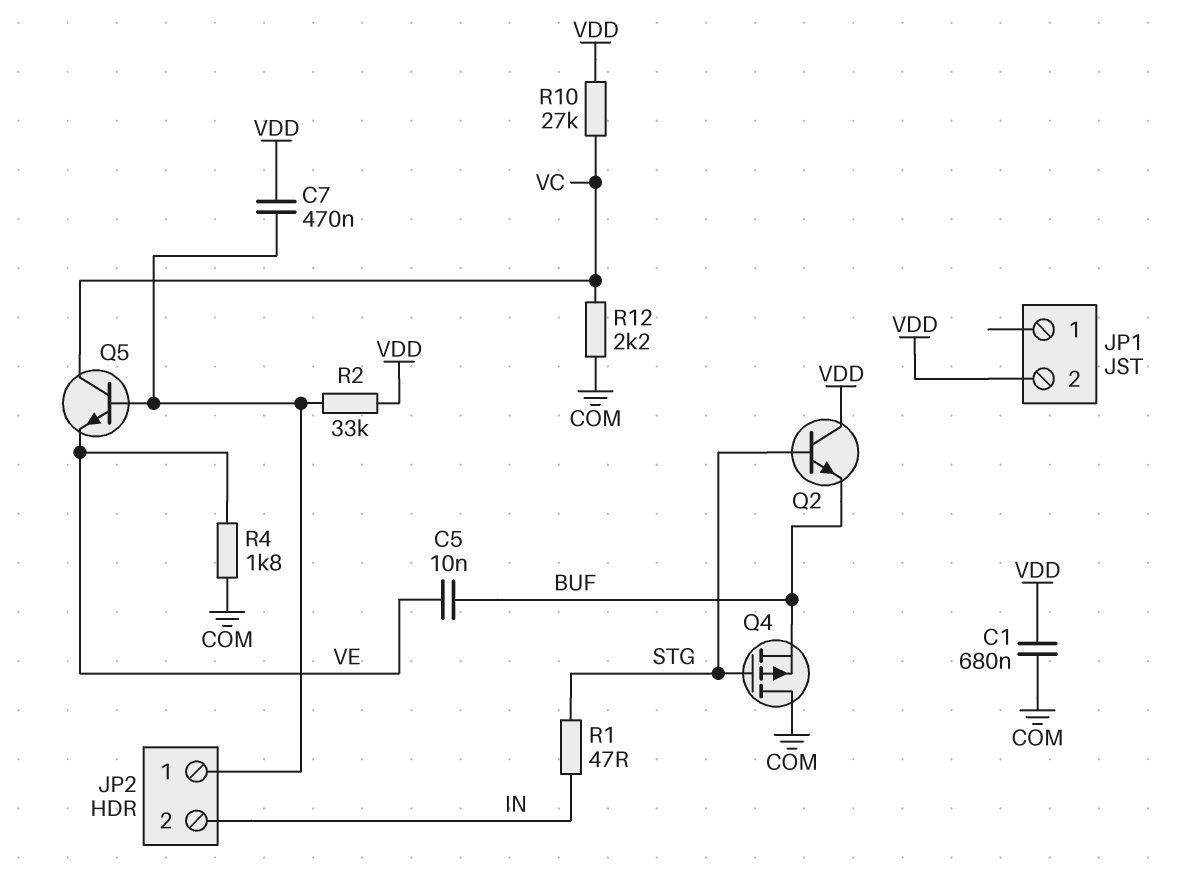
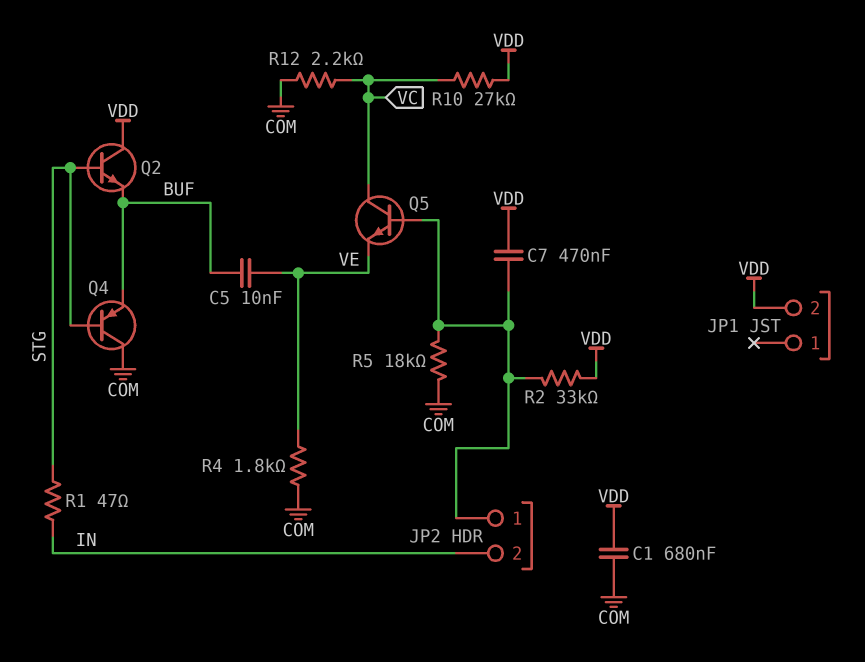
Q4: PMOS (G STG, D COM, S BUF) -> PNP (B STG, C COM, E BUF)
R5: none -> 18k (COM, JP2/1)

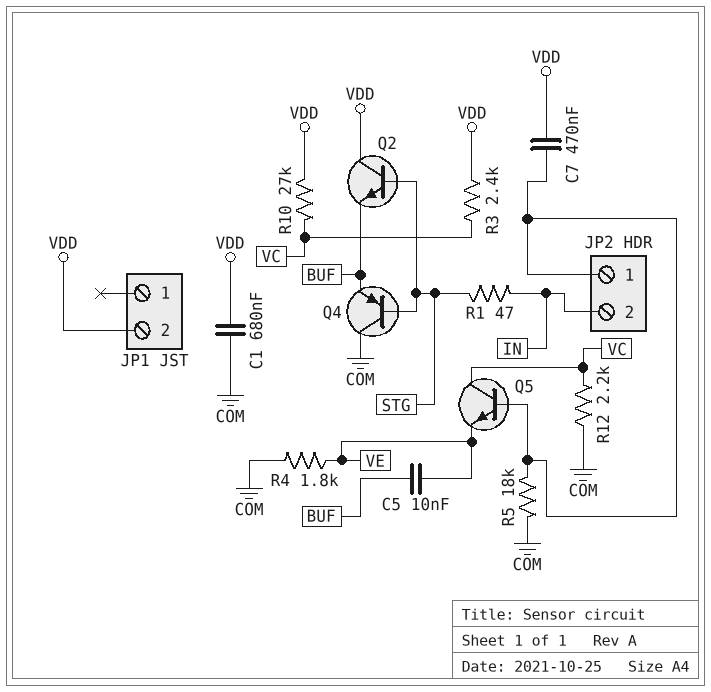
R2: 33k (JP2/1, VDD) -> none
R3: none -> 2.4k (VC, VDD)

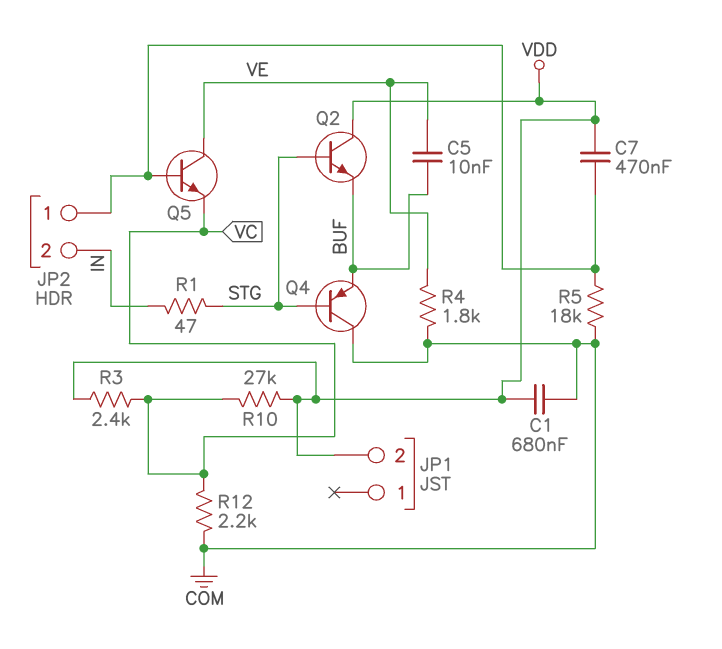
Q5: NPN (B JP2/1, C VC, E VE) -> NPN (B JP2/1, C VE, E VC)

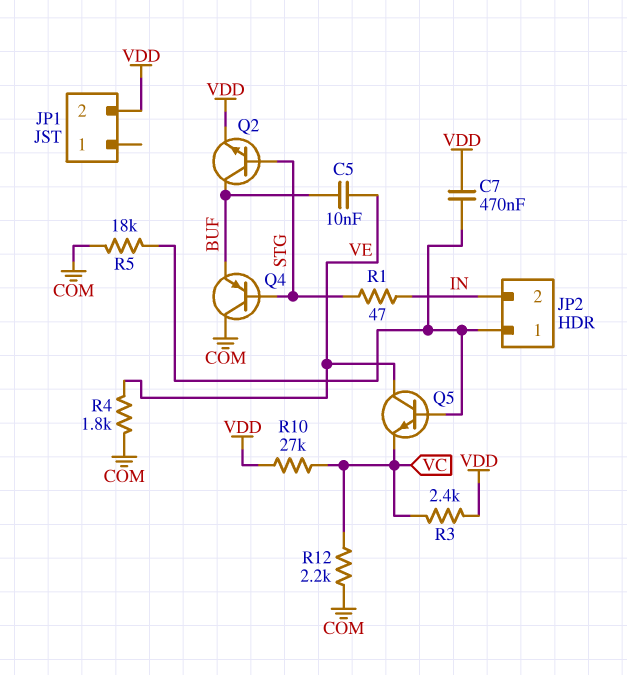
C1: 680nF (COM, VDD) -> none
Q2: NPN (B STG, C VDD, E BUF) -> NPN (B STG, C BUF, E VDD)

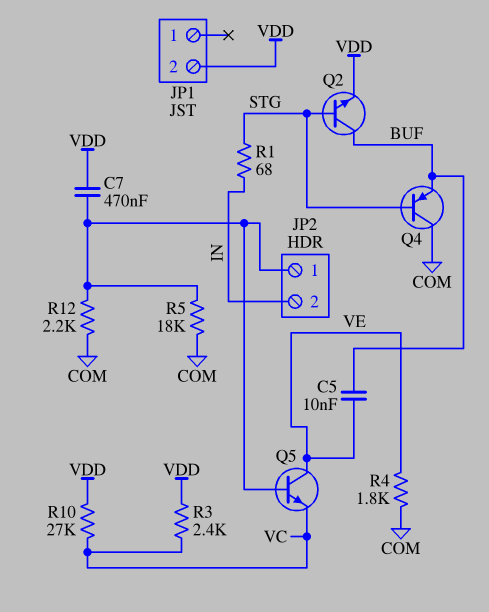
R1: 47 (IN, STG) -> 68 (IN, STG)
R12: 2.2k (COM, VC) -> 2.2k (COM, JP2/1)

